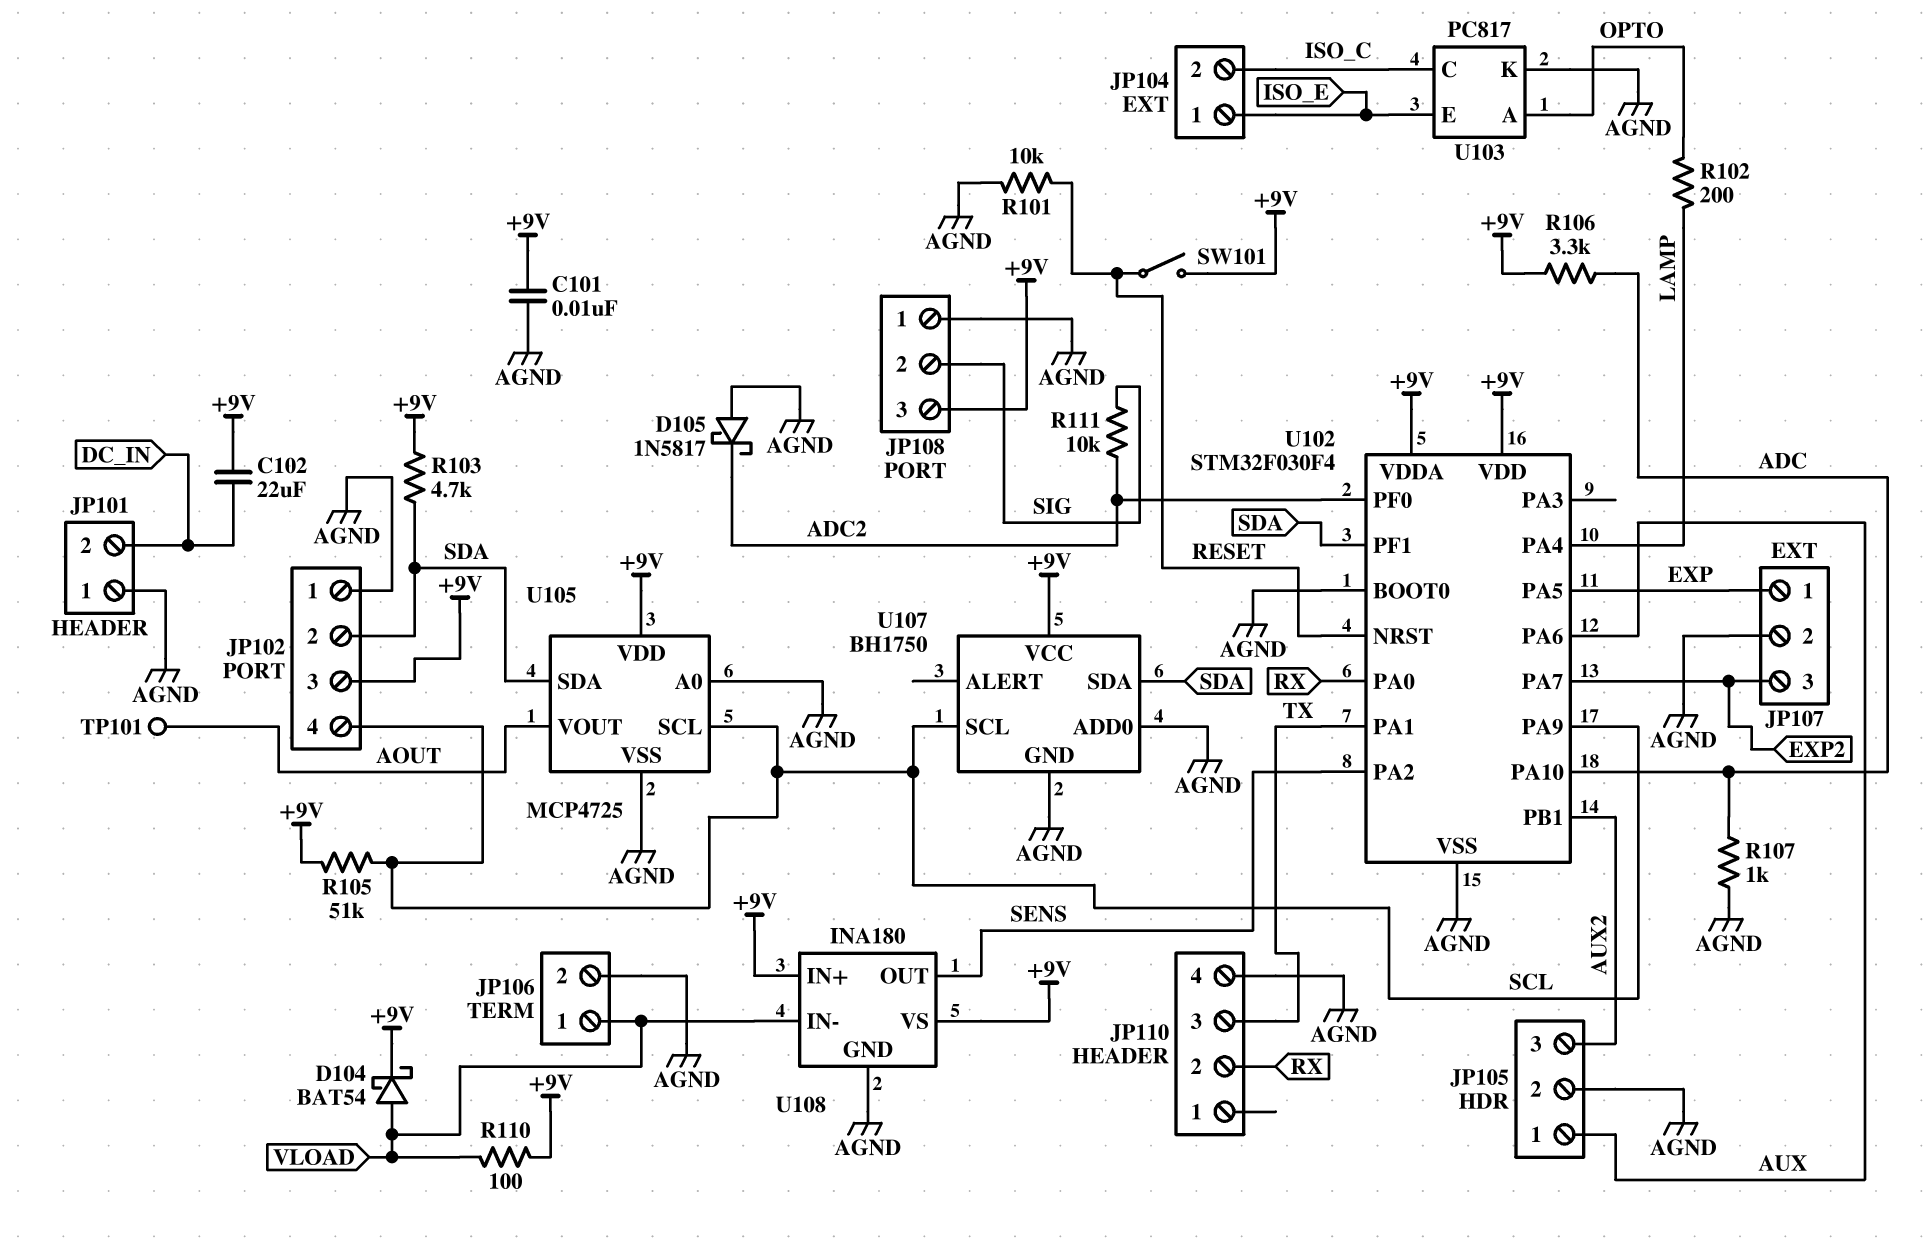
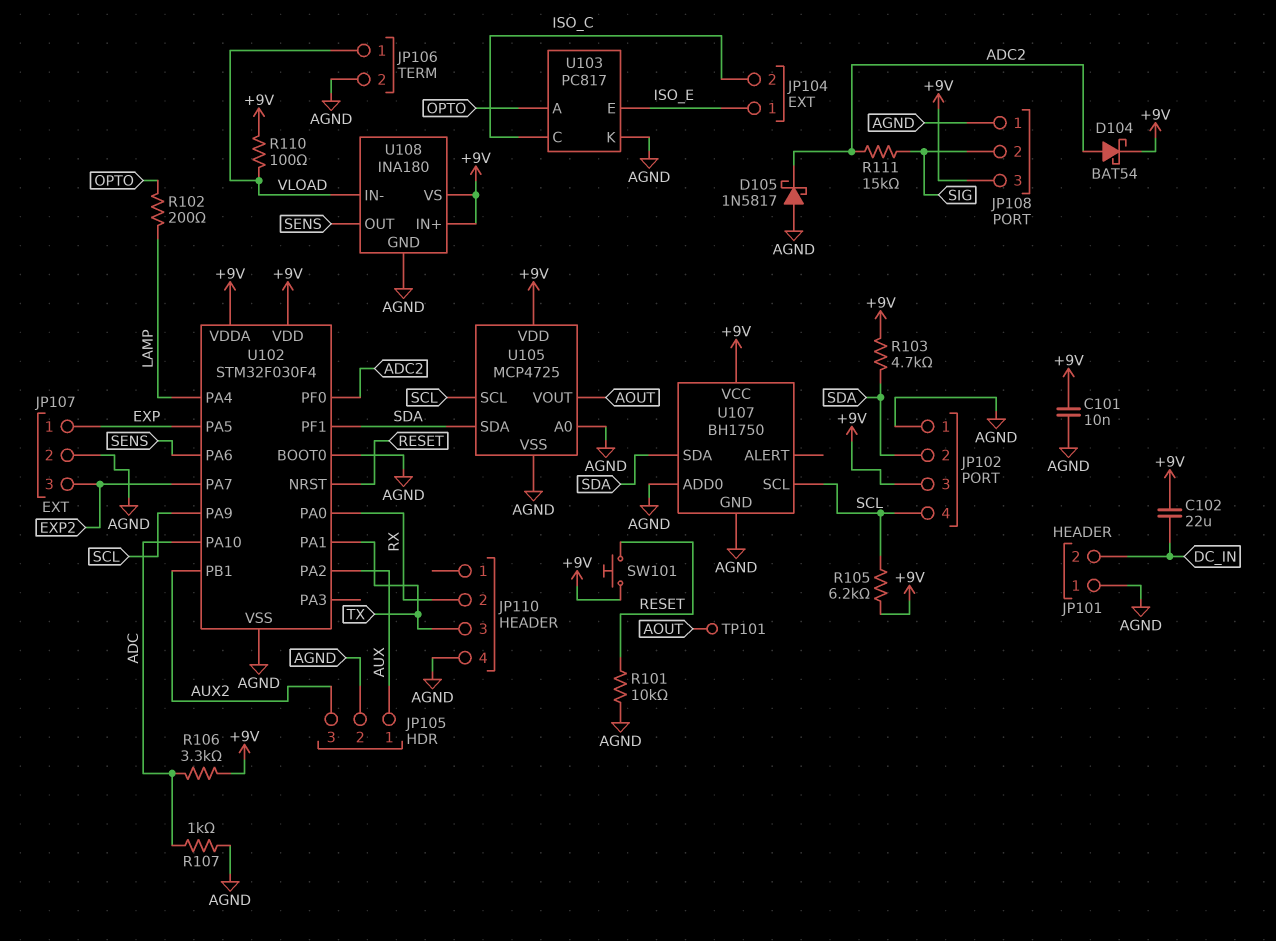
D104: schottky BAT54 (A VLOAD, K +9V) -> schottky BAT54 (A ADC2, K +9V)
R105: 51k (+9V, SCL) -> 6.2k (+9V, SCL)
R111: 10k (ADC2, SIG) -> 15k (ADC2, SIG)
SW101: switch (+9V, RESET) -> button (+9V, RESET)
U102 pin PA2: SENS -> AUX
U102 pin PA6: AUX -> SENS

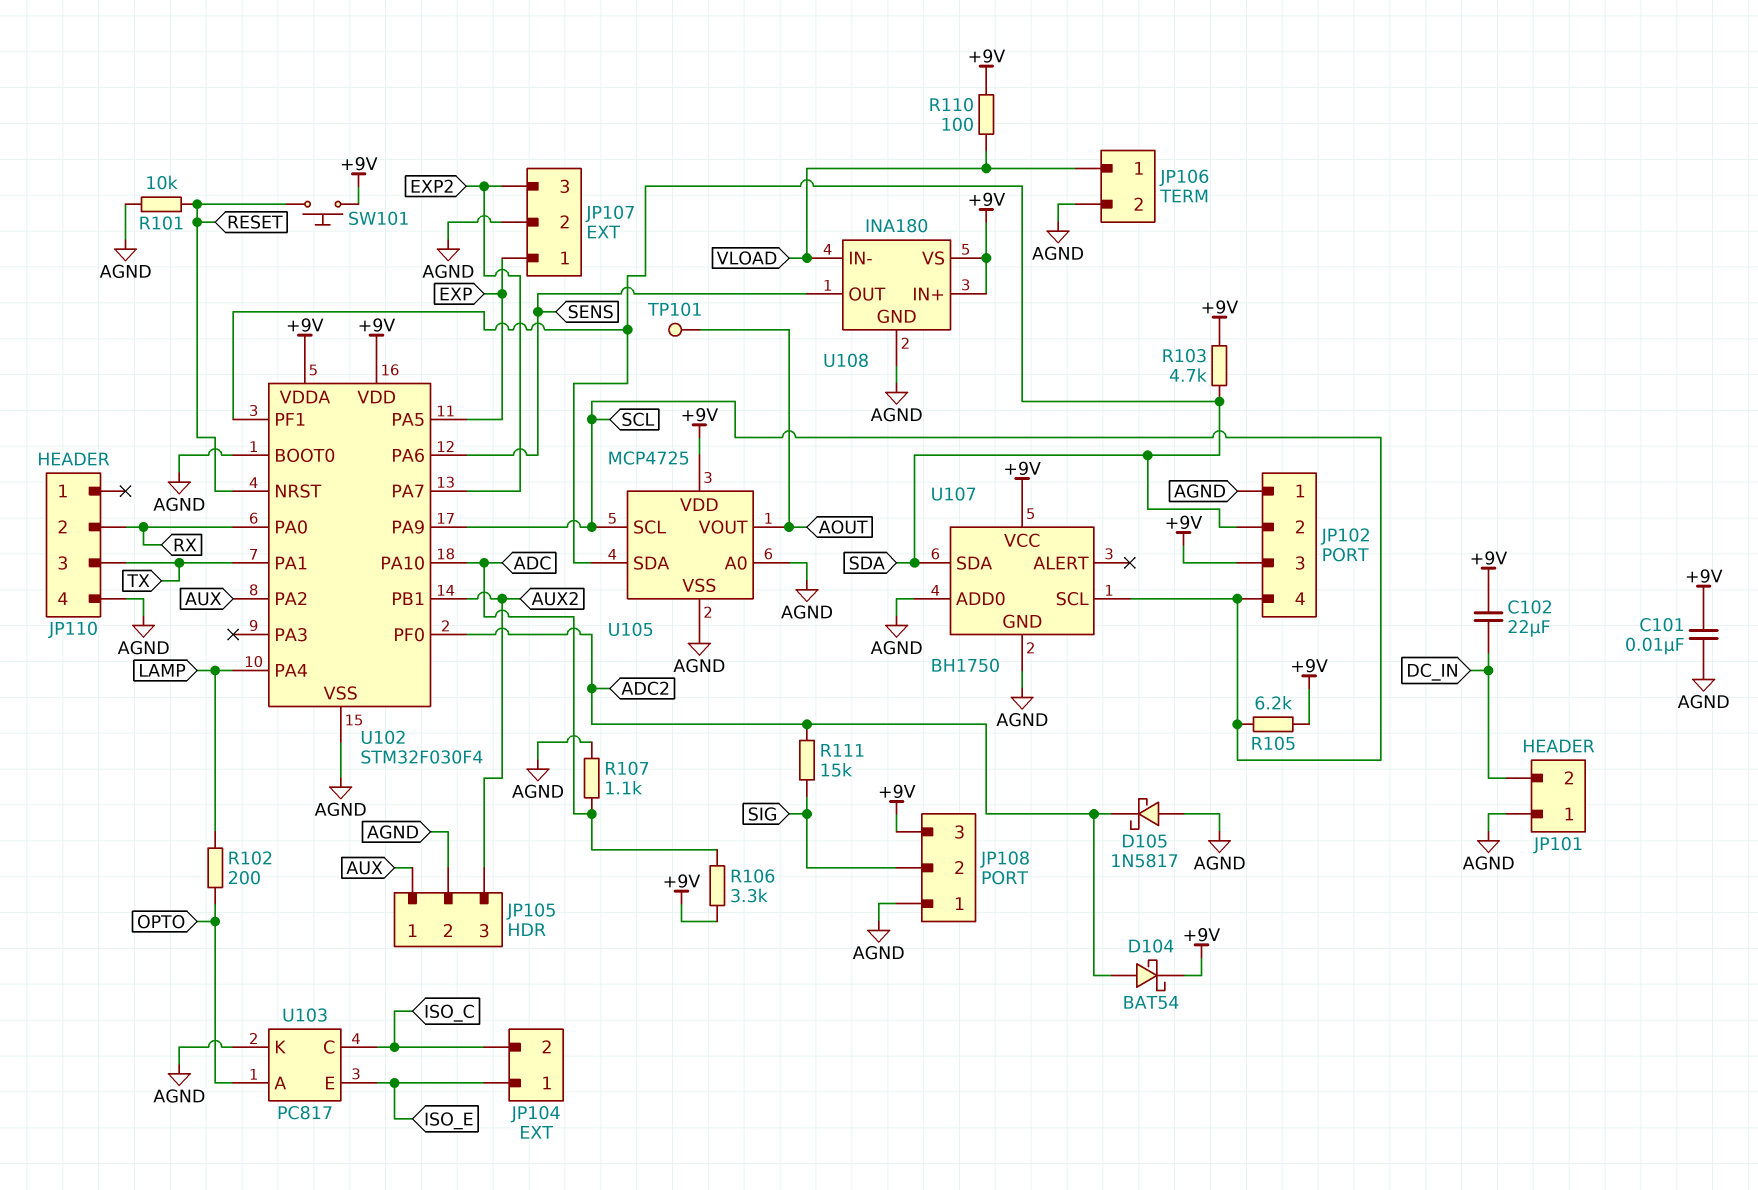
R107: 1k (ADC, AGND) -> 1.1k (ADC, AGND)

